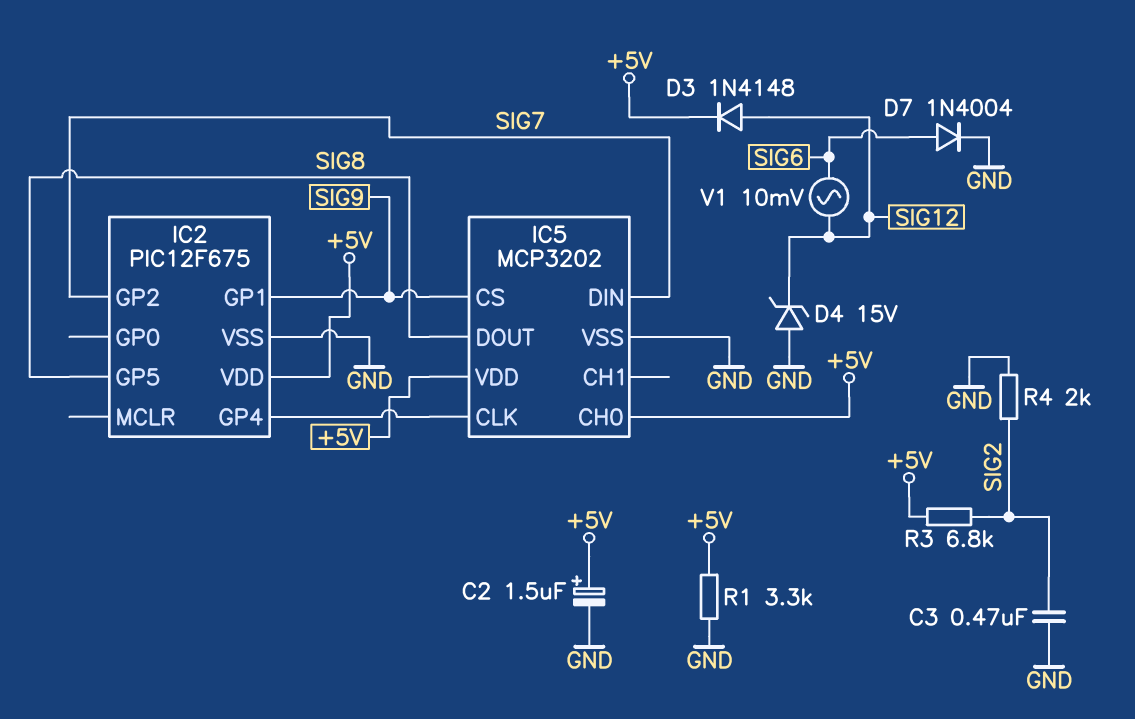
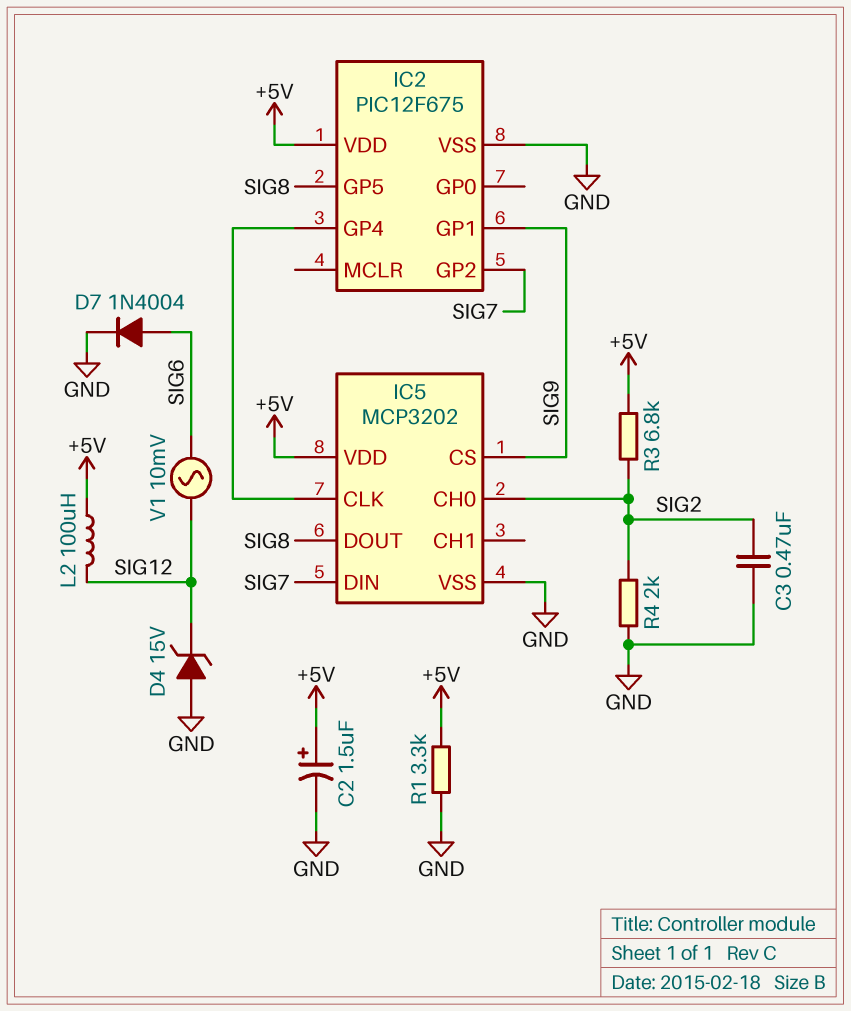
D3: diode 1N4148 (A SIG12, K +5V) -> none
IC5 pin CH0: +5V -> SIG2
L2: none -> 100uH (+5V, SIG12)

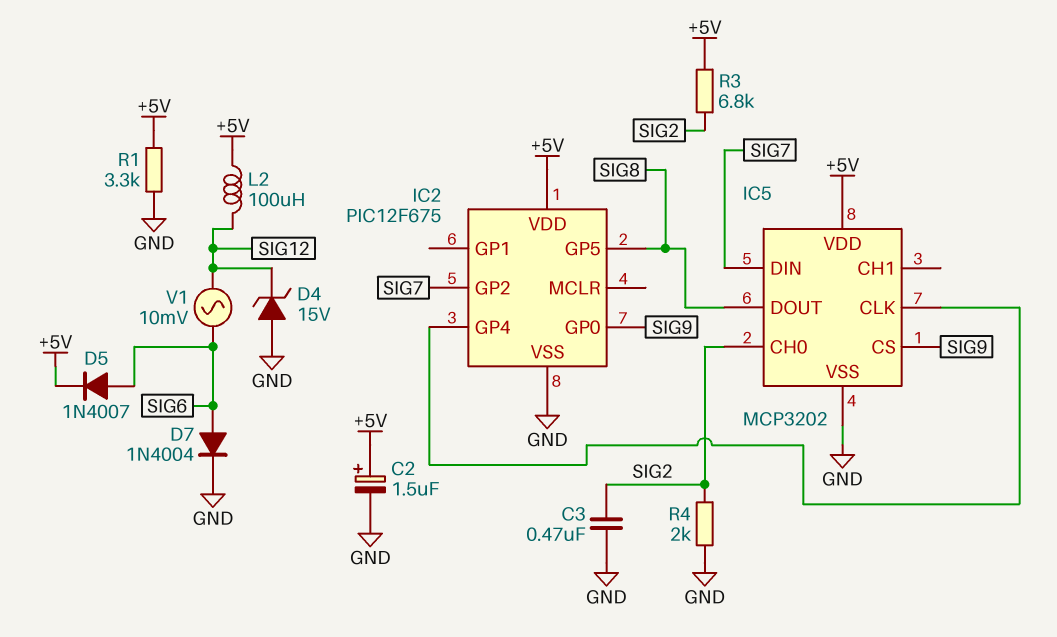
D5: none -> diode 1N4007 (A SIG6, K +5V)
IC2 pin GP0: none -> SIG9
IC2 pin GP1: SIG9 -> none

